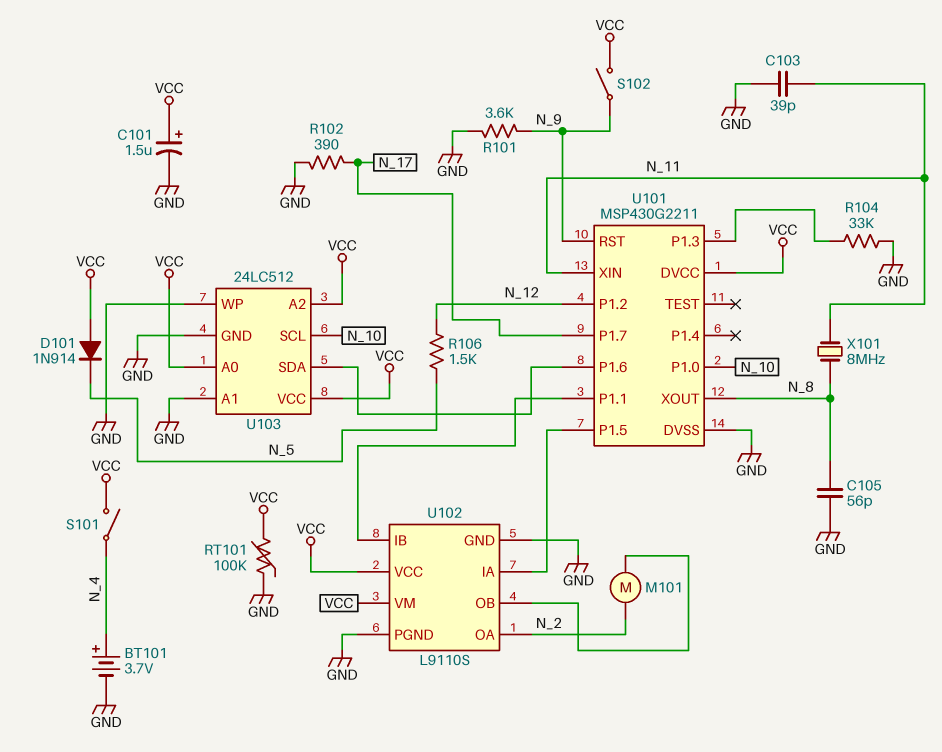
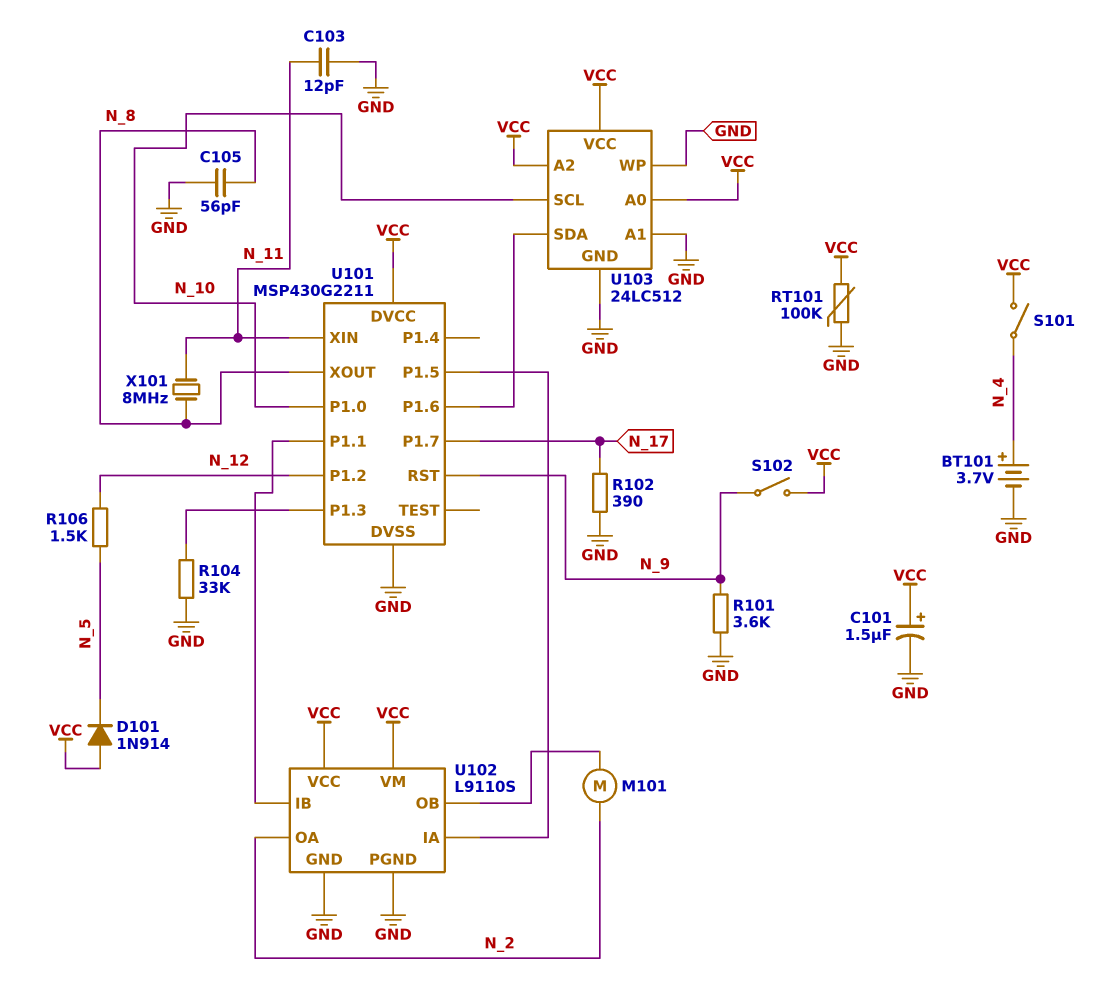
C103: 39pF (GND, N_11) -> 12pF (GND, N_11)

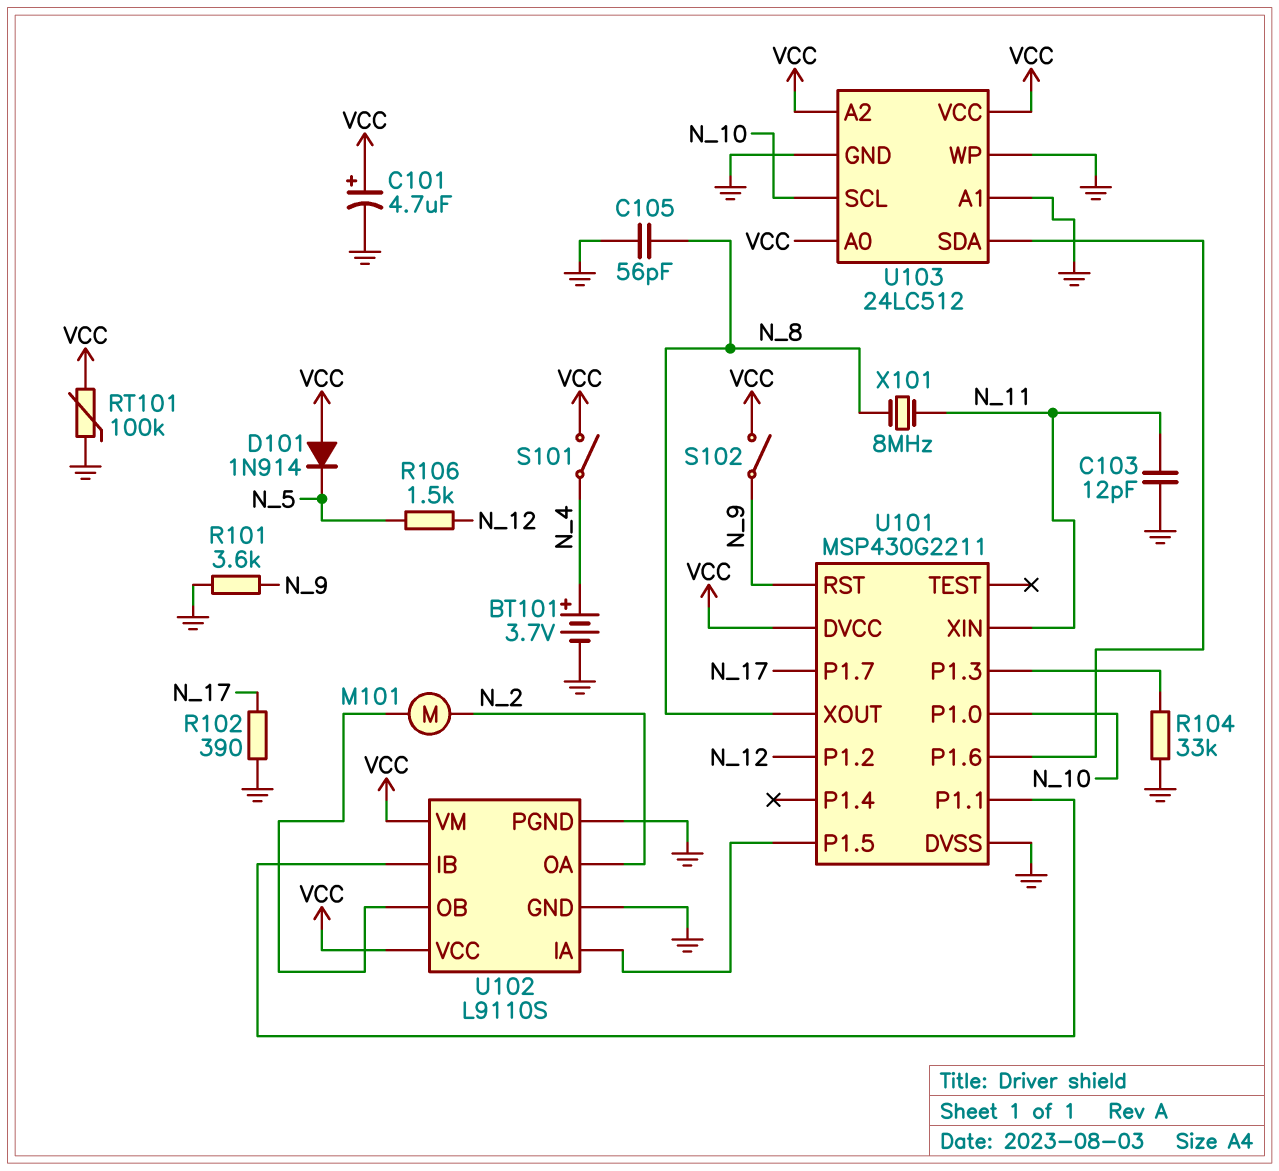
C101: 1.5uF (plus VCC, minus GND) -> 4.7uF (plus VCC, minus GND)

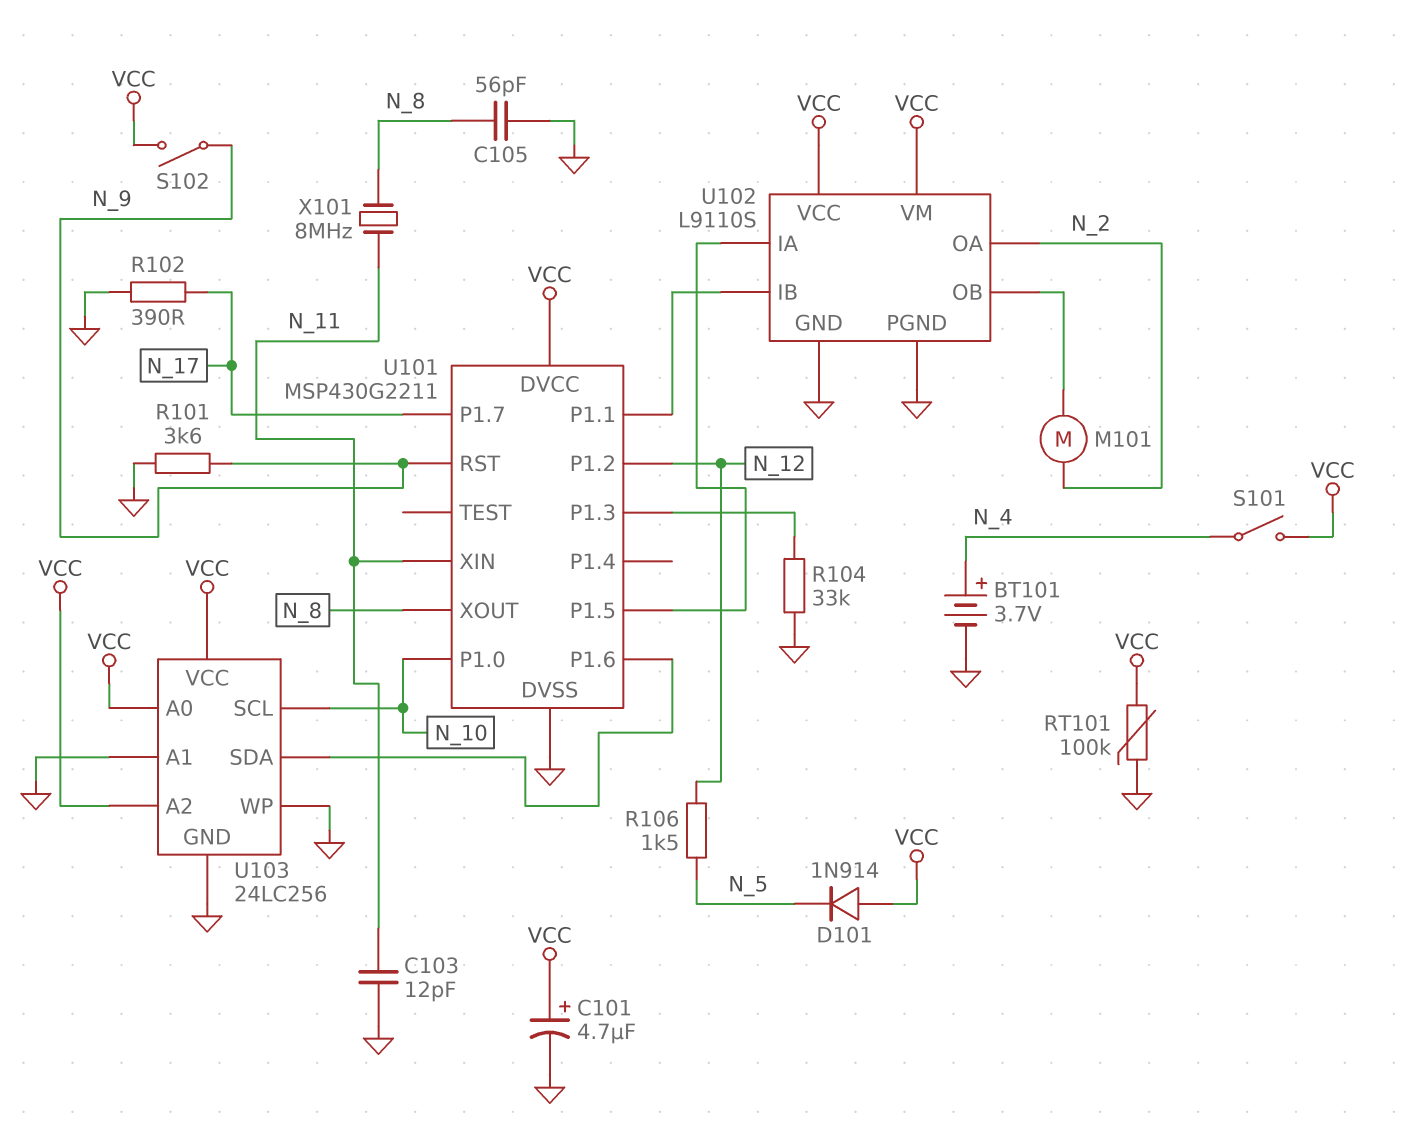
U103: 24LC512 -> 24LC256

